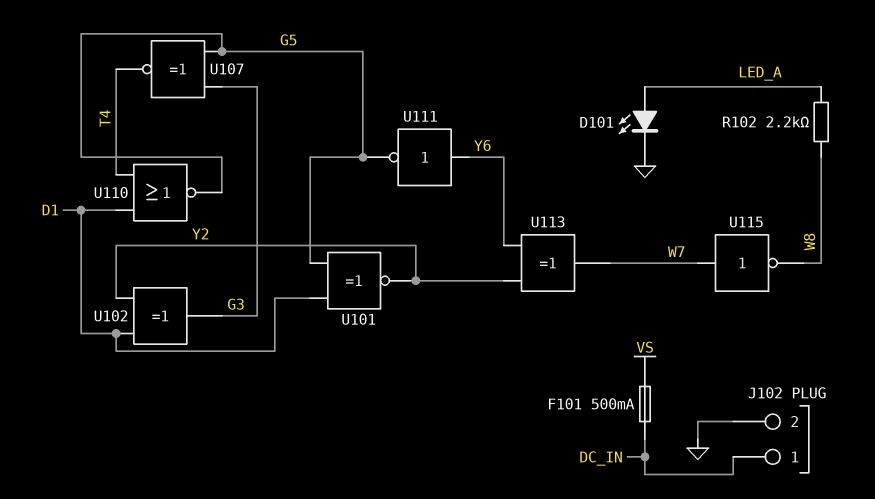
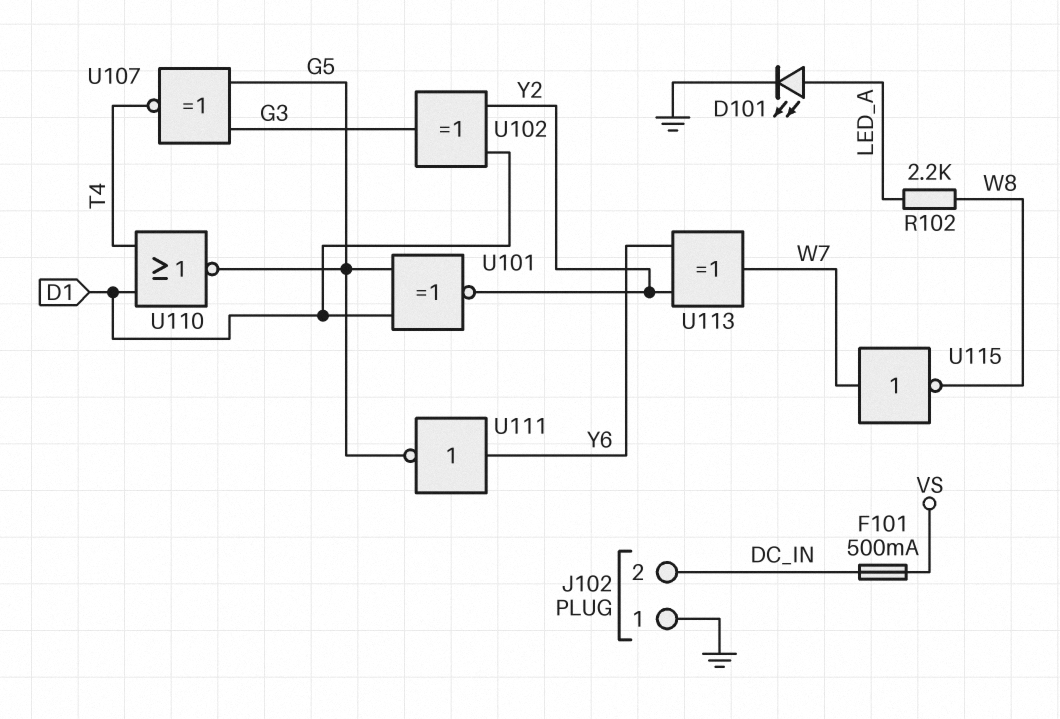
J102 pin 1: DC_IN -> GND
J102 pin 2: GND -> DC_IN

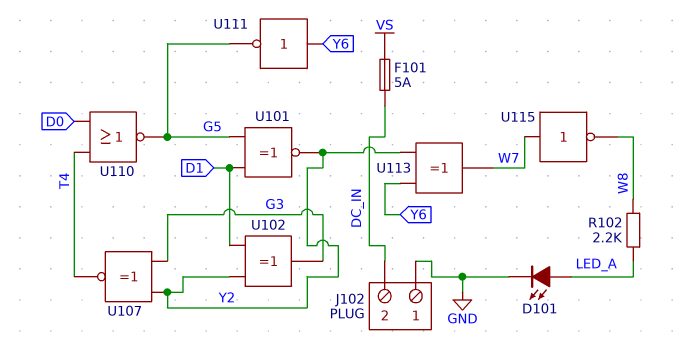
F101: 500mA (DC_IN, VS) -> 5A (DC_IN, VS)
U107: XNOR (in G3, in G5, out T4) -> XNOR (in G3, in Y2, out T4)
U110: NOR (in D1, in T4, out G5) -> NOR (in D0, in T4, out G5)

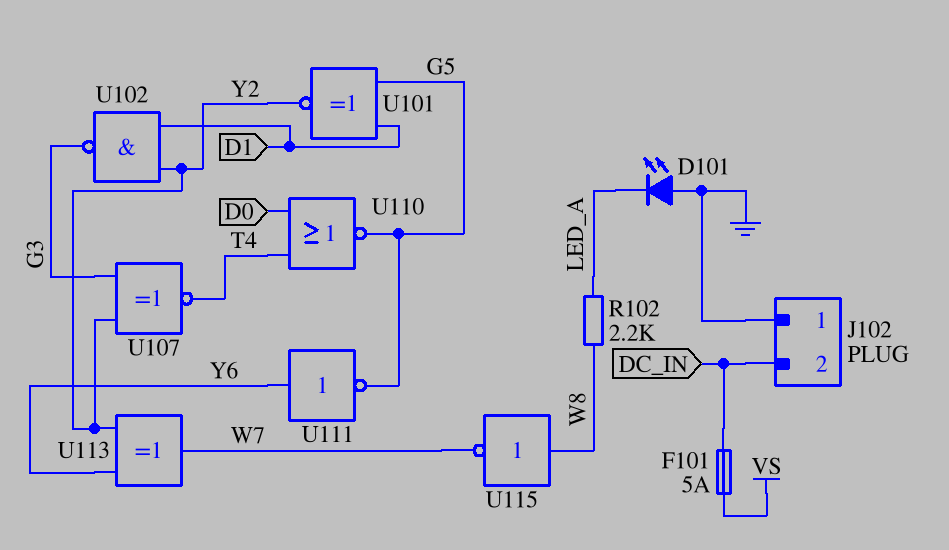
D101: LED (A LED_A, K GND) -> LED (A GND, K LED_A)
U102: XOR (in D1, in Y2, out G3) -> NAND (in D1, in Y2, out G3)
U115: NOT (in W7, out W8) -> NOT (in W8, out W7)

